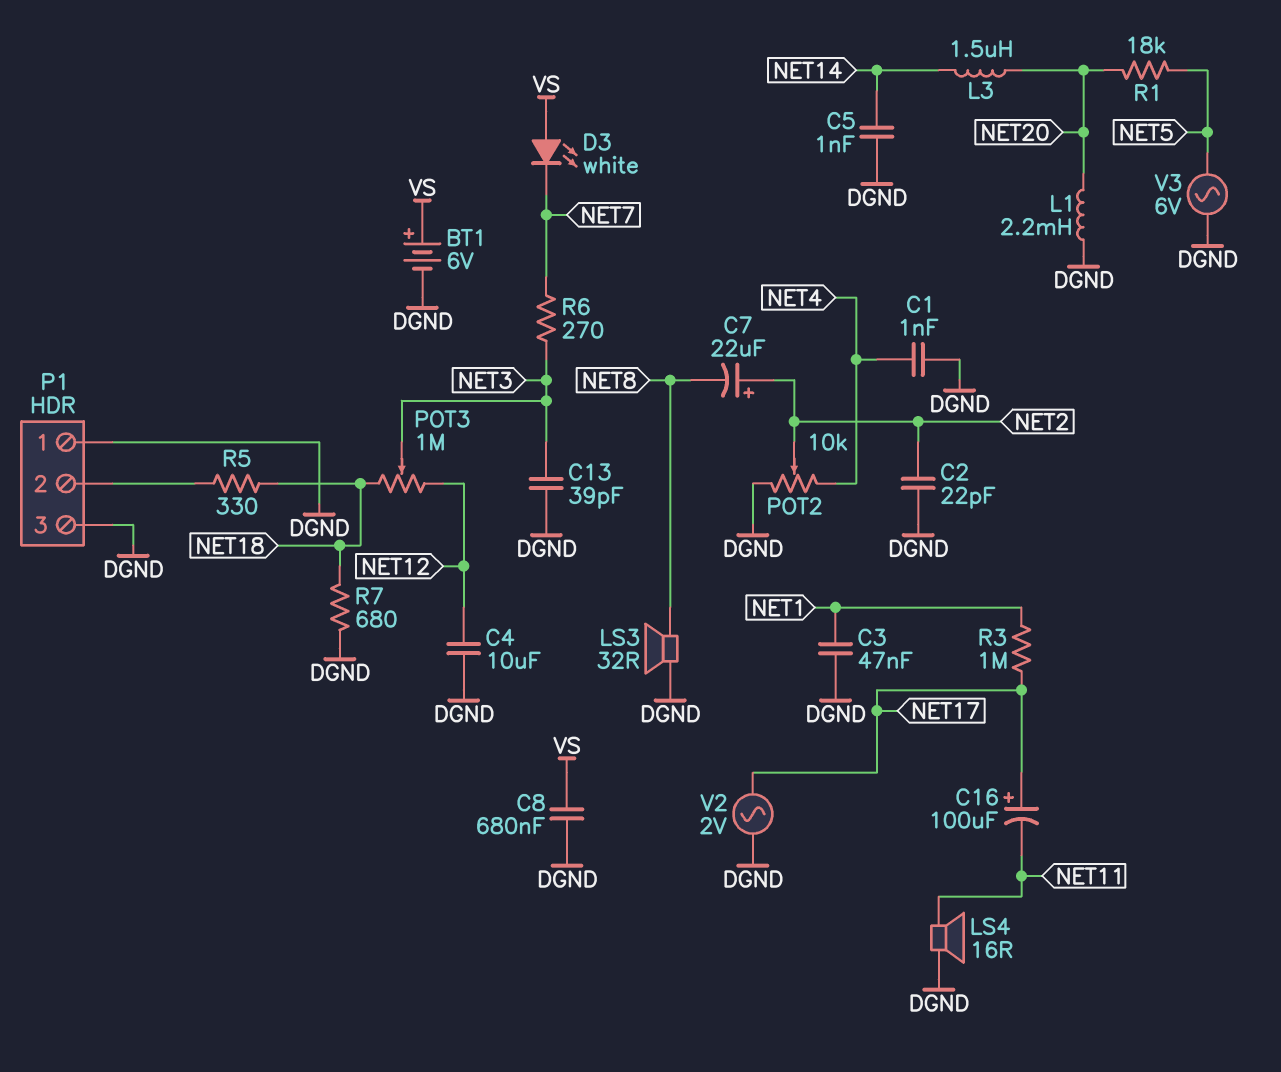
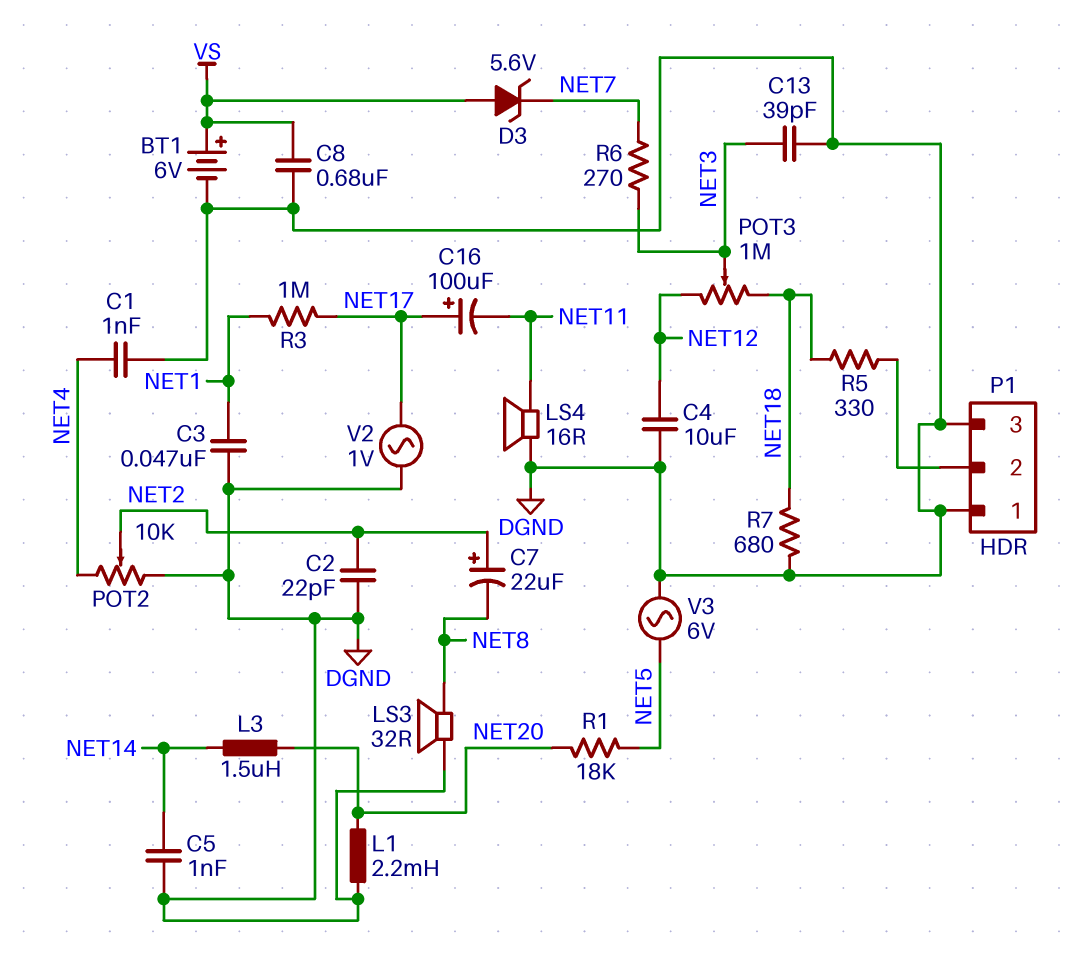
D3: LED white (A VS, K NET7) -> zener 5.6V (A VS, K NET7)
V2: AC 2V (DGND, NET17) -> AC 1V (DGND, NET17)

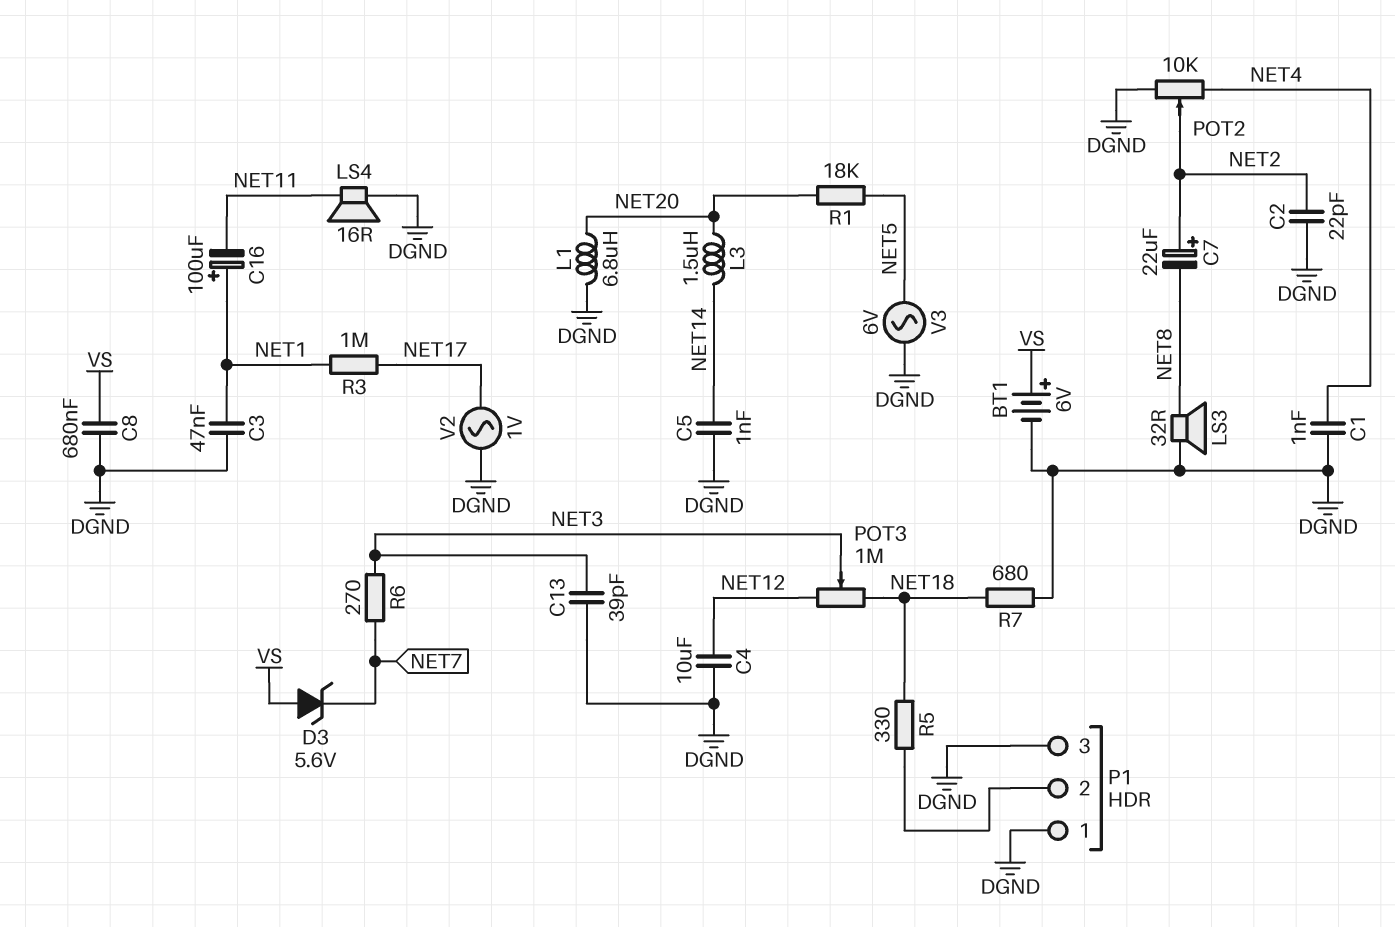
C16: 100uF (plus NET17, minus NET11) -> 100uF (plus NET1, minus NET11)
L1: 2.2mH (DGND, NET20) -> 6.8uH (DGND, NET20)

